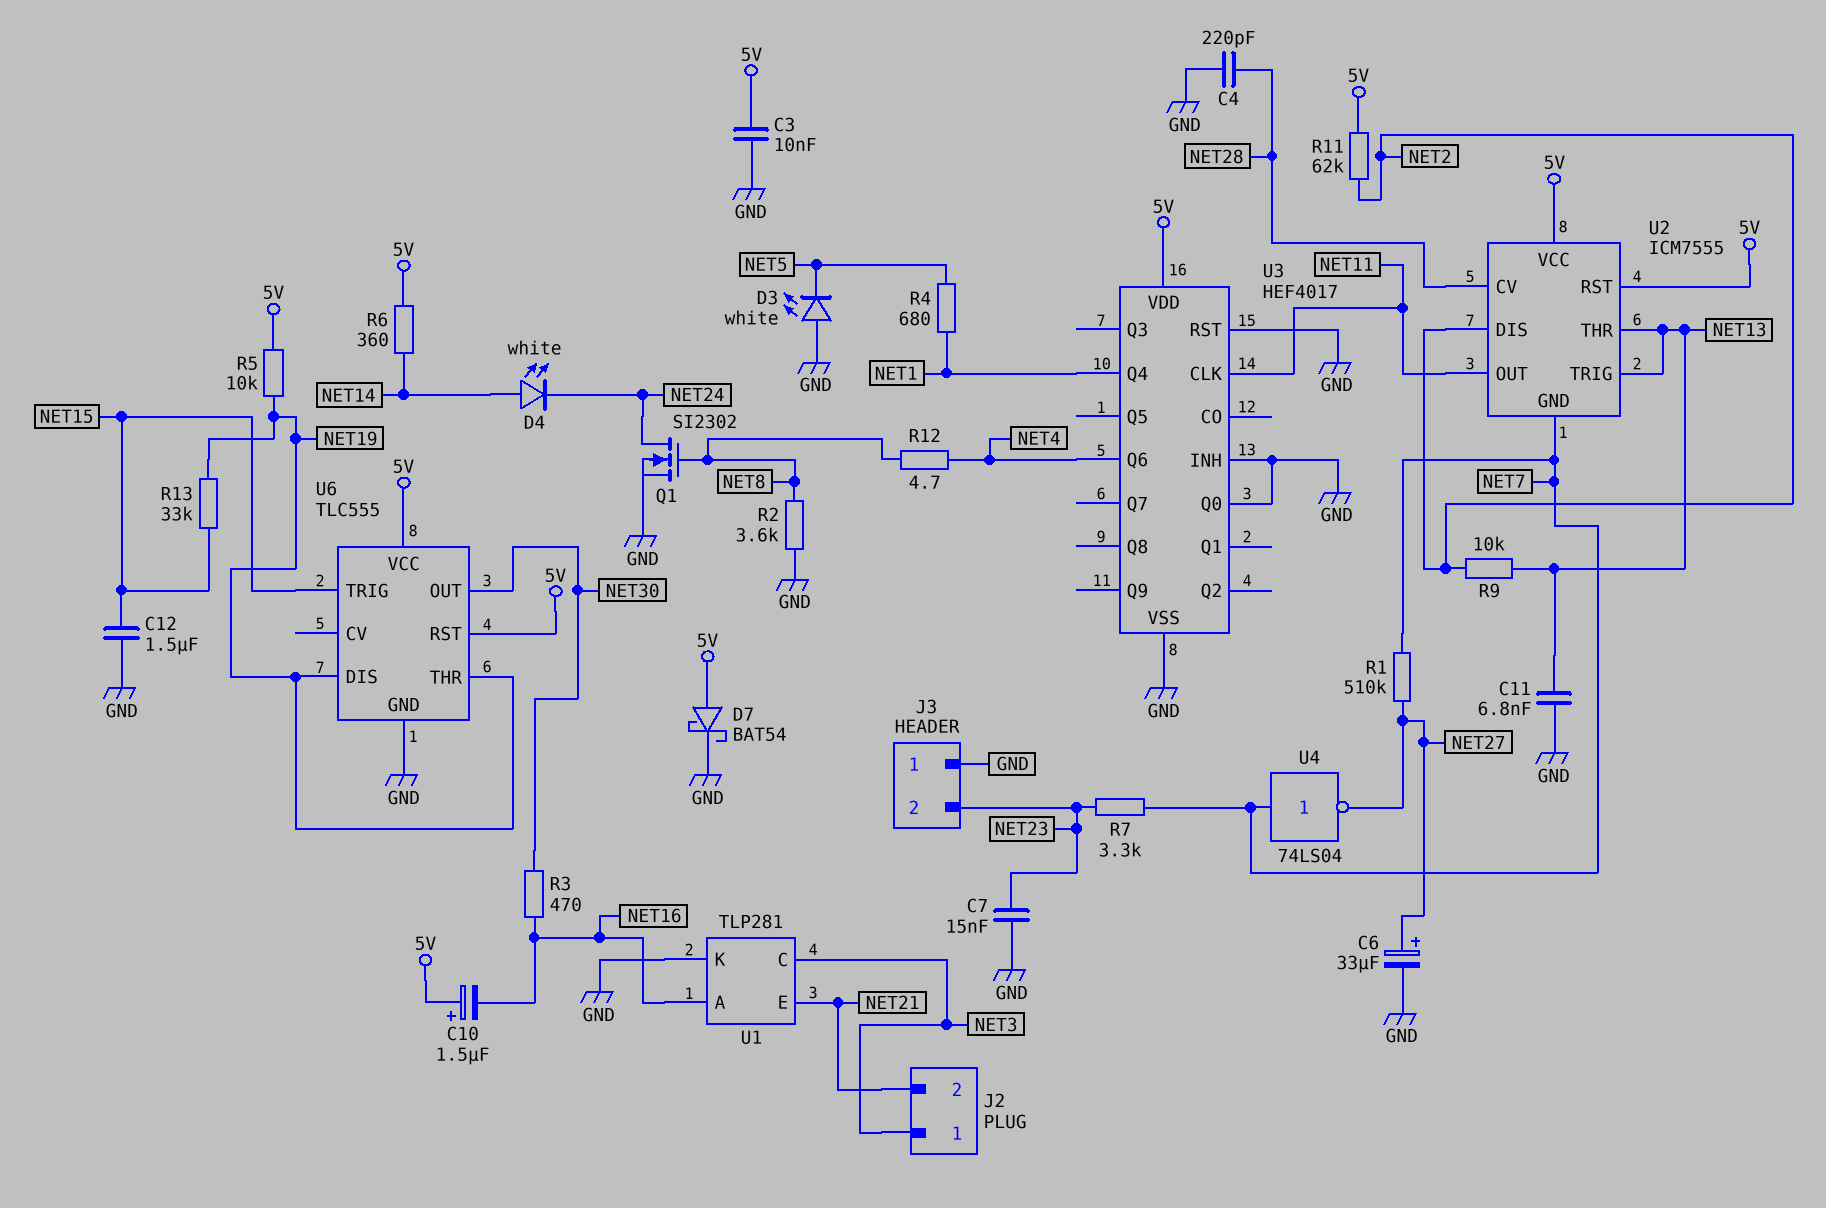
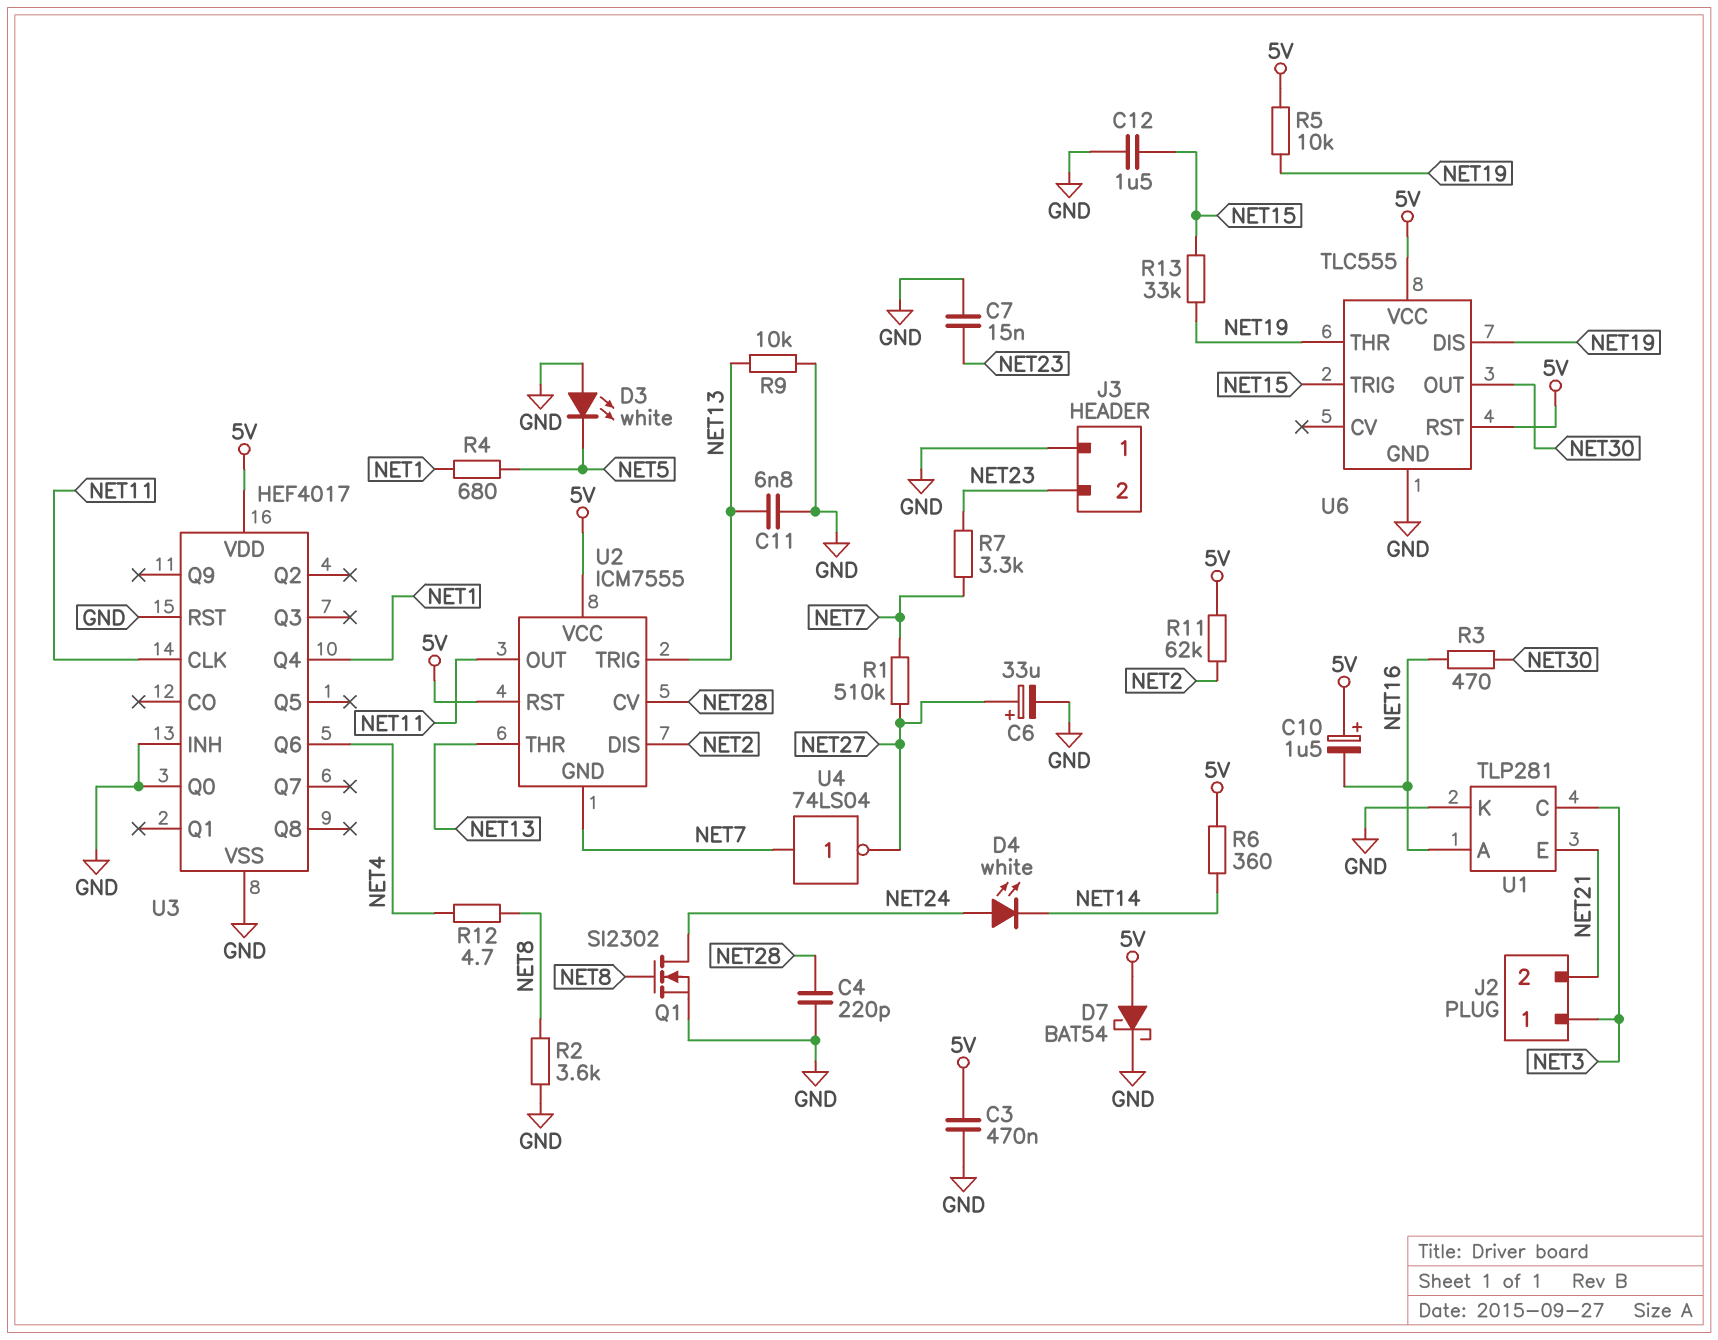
C3: 10nF (5V, GND) -> 470nF (5V, GND)
D4: LED white (A NET14, K NET24) -> LED white (A NET24, K NET14)
R9: 10k (NET2, NET13) -> 10k (GND, NET13)

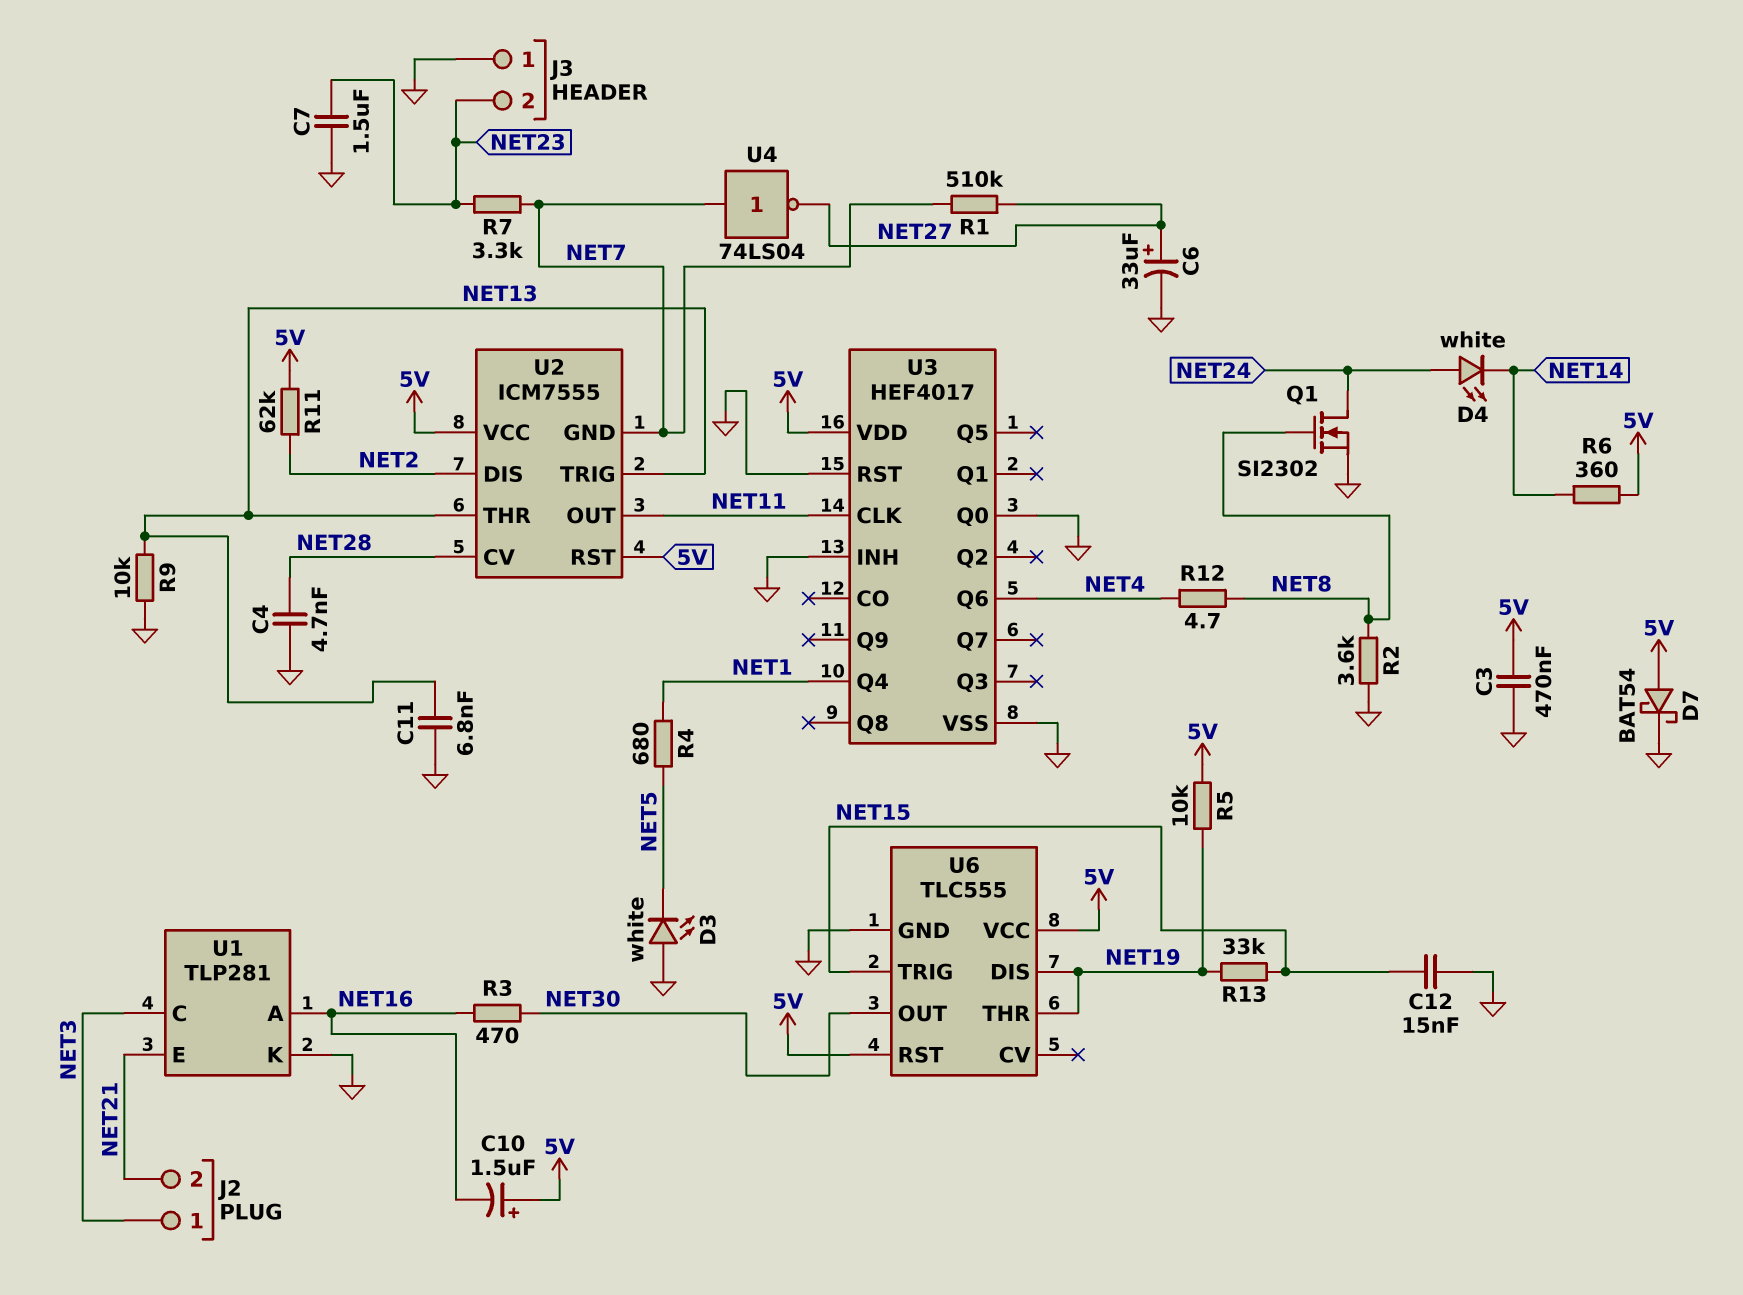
C4: 220pF (GND, NET28) -> 4.7nF (GND, NET28)
C7: 15nF (GND, NET23) -> 1.5uF (GND, NET23)
C12: 1.5uF (GND, NET15) -> 15nF (GND, NET15)

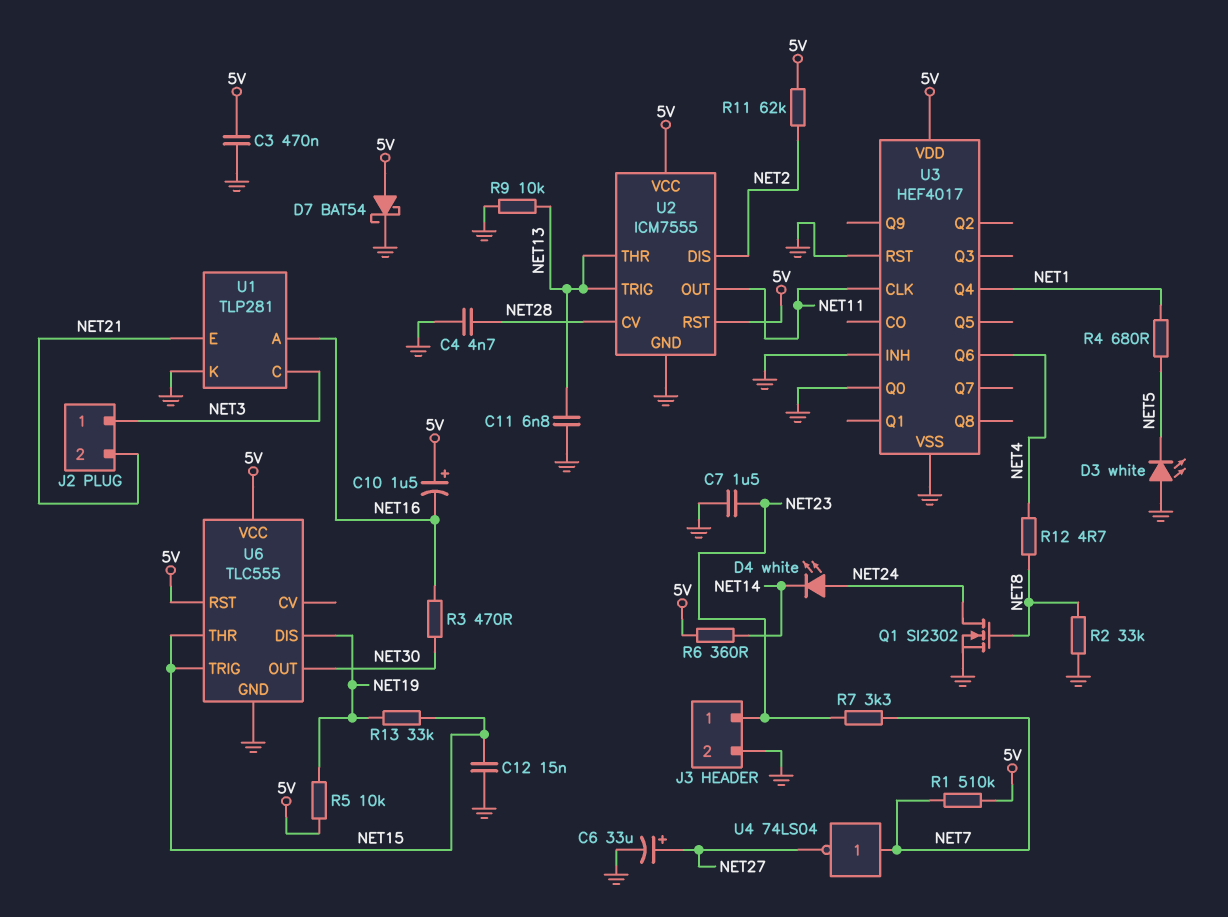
J3 pin 1: GND -> NET23
J3 pin 2: NET23 -> GND
R1: 510k (NET7, NET27) -> 510k (5V, NET7)
R2: 3.6k (GND, NET8) -> 33k (GND, NET8)
U2 pin GND: NET7 -> GND
U6 pin THR: NET19 -> NET15

